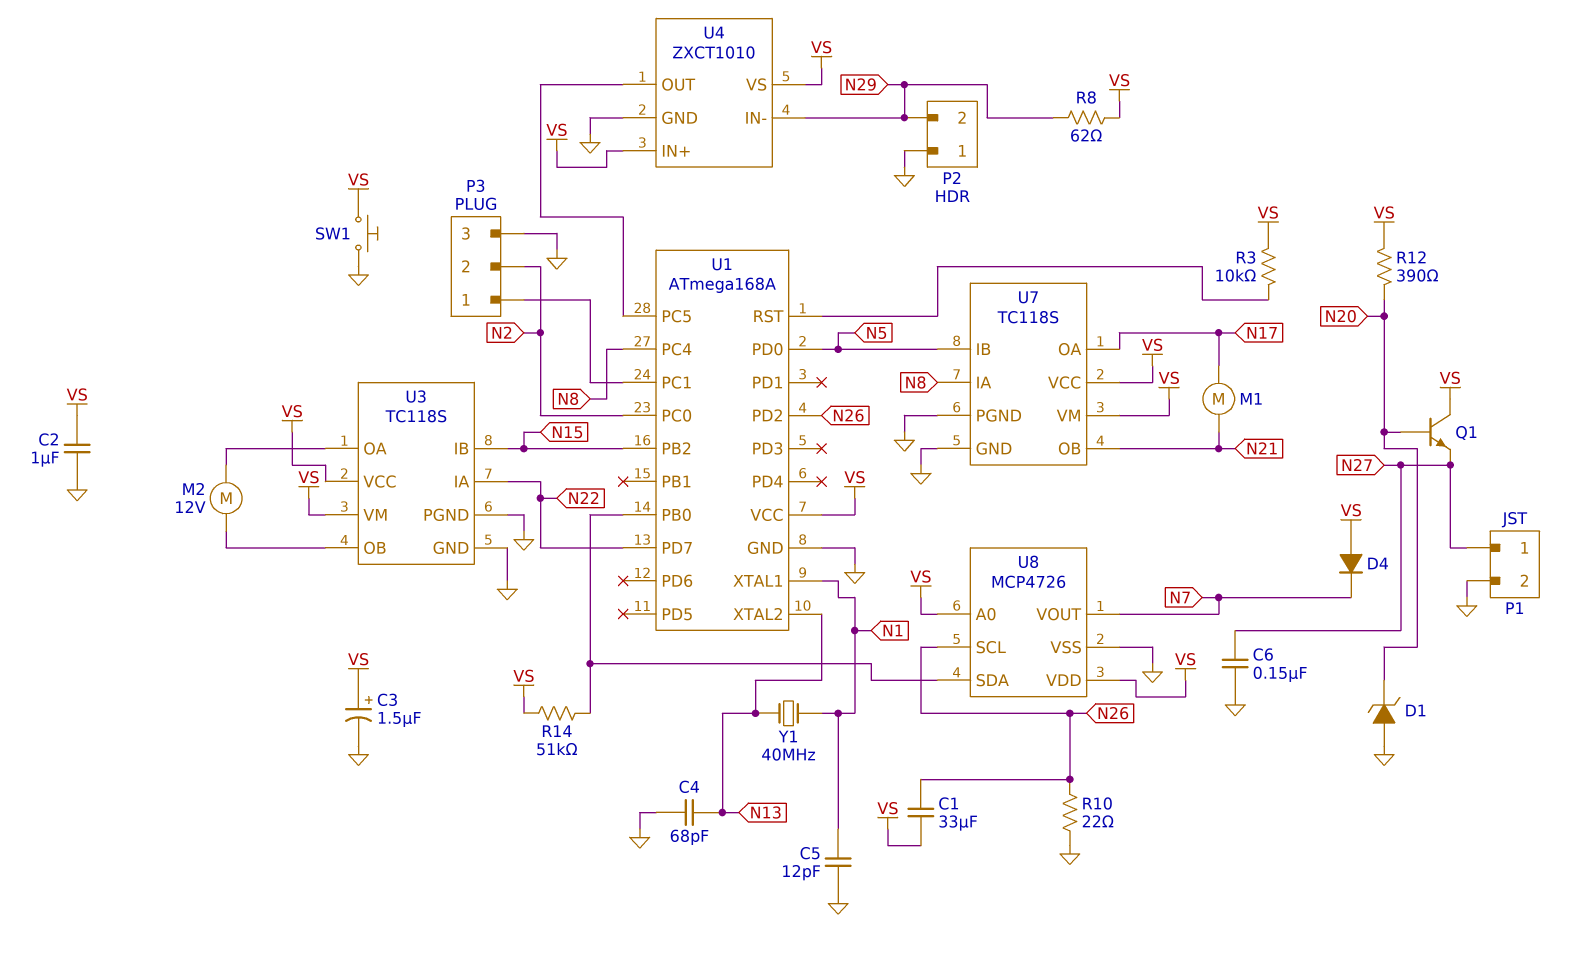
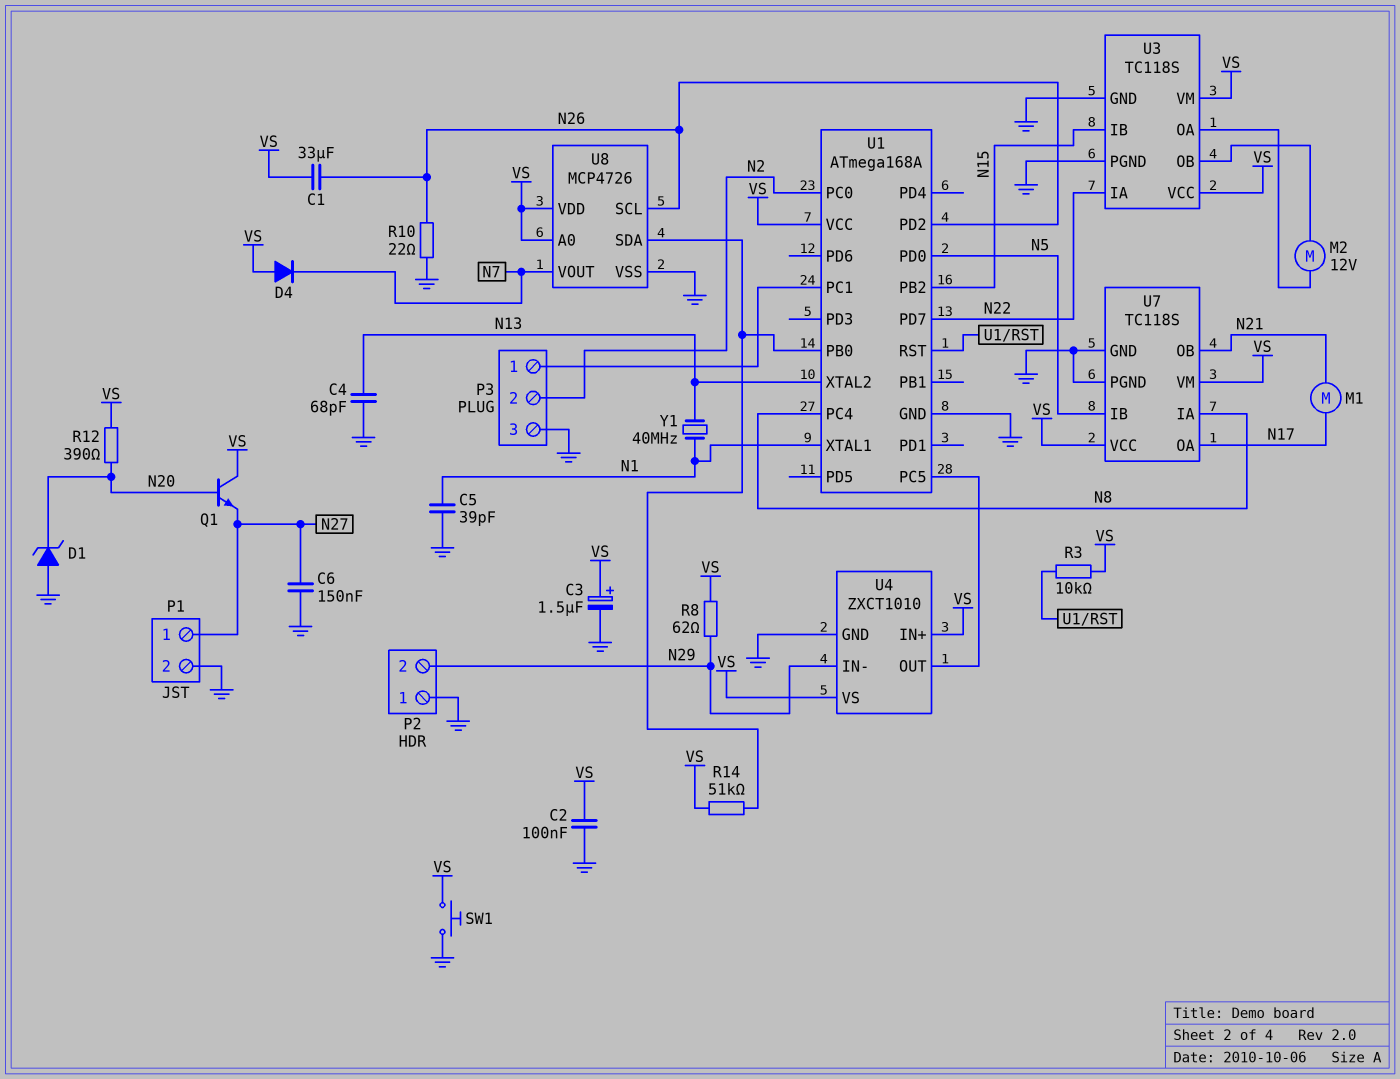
C2: 1uF (GND, VS) -> 100nF (GND, VS)
C5: 12pF (GND, N1) -> 39pF (GND, N1)

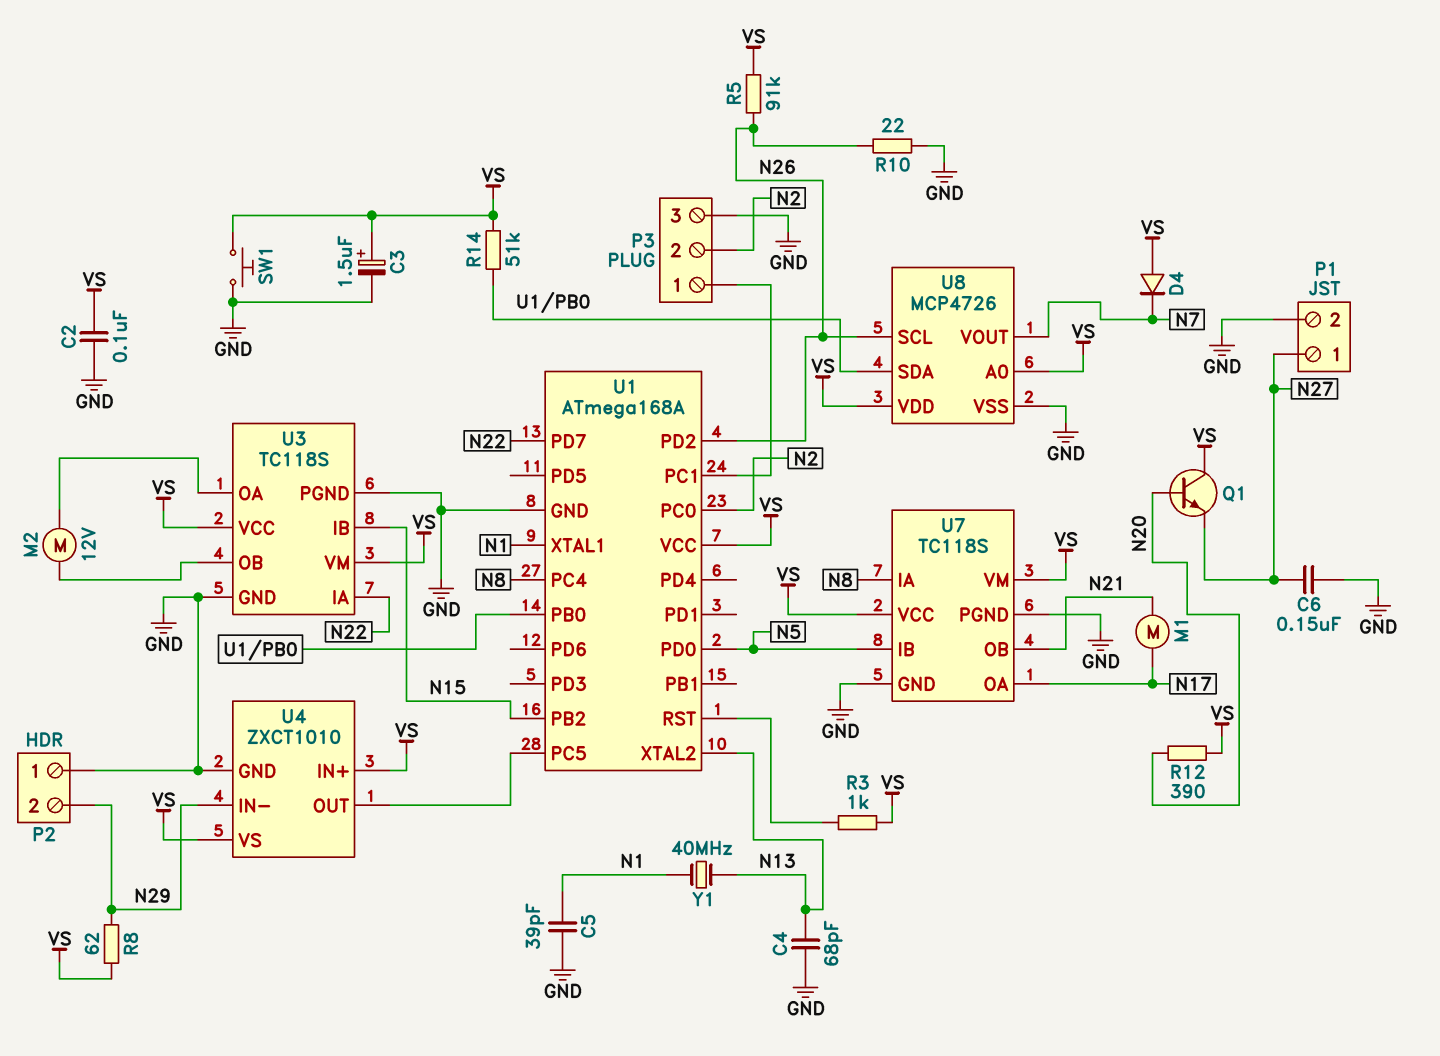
C1: 33uF (N26, VS) -> none
D1: zener (A GND, K N20) -> none
R3: 10k (U1/RST, VS) -> 1k (U1/RST, VS)
R5: none -> 91k (N26, VS)

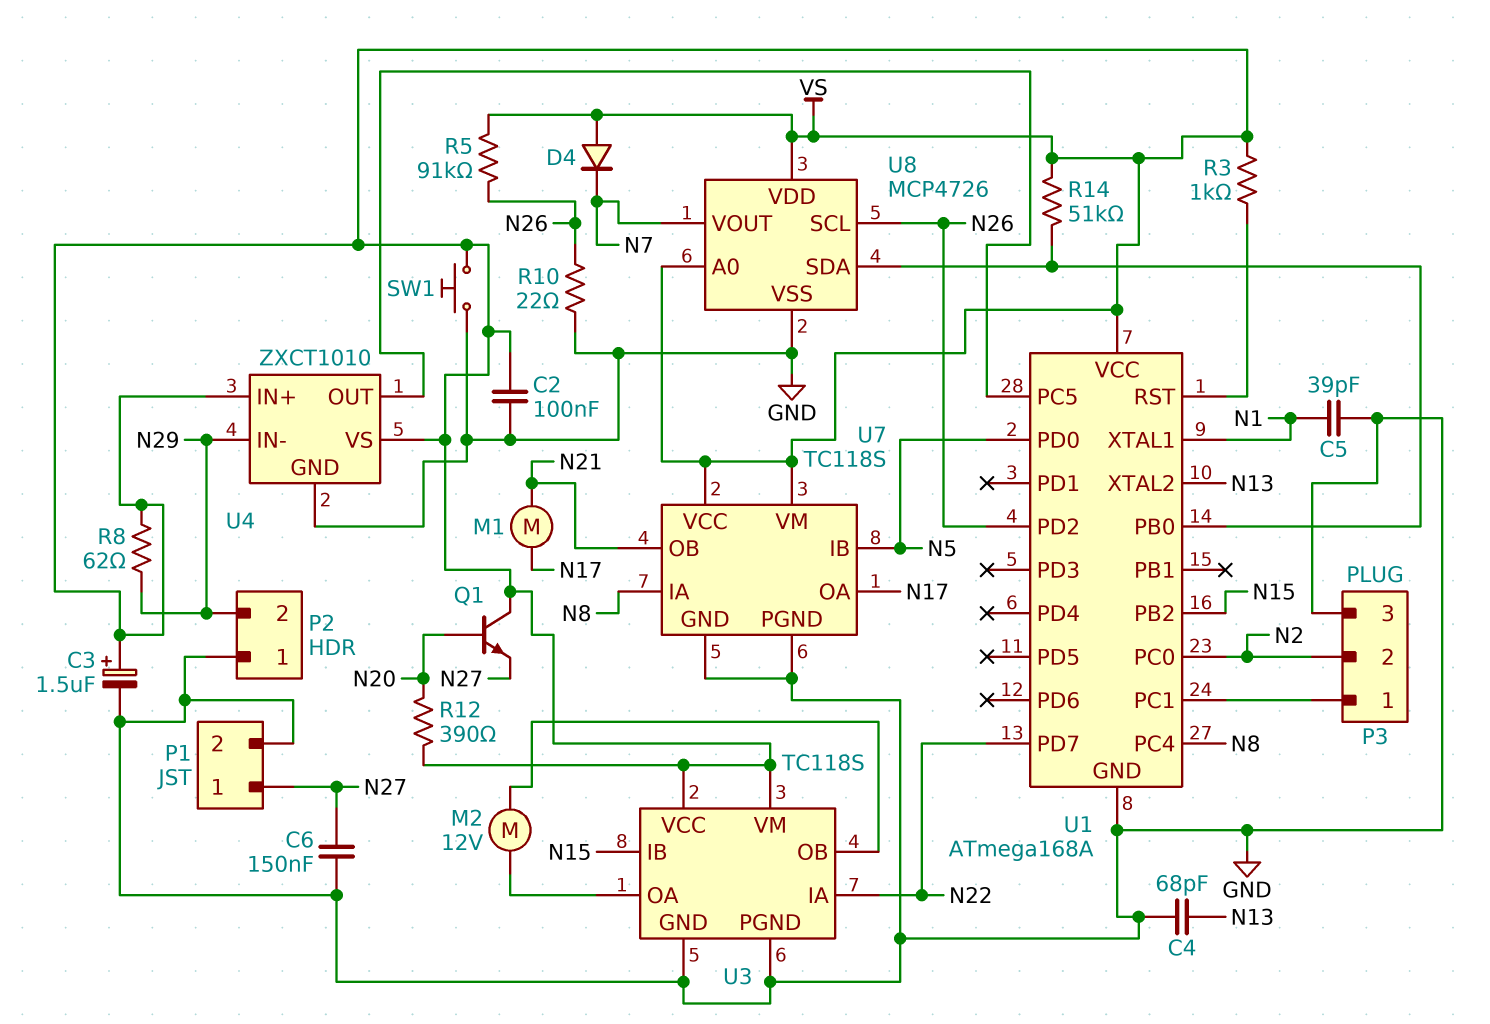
Y1: 40MHz (N1, N13) -> none

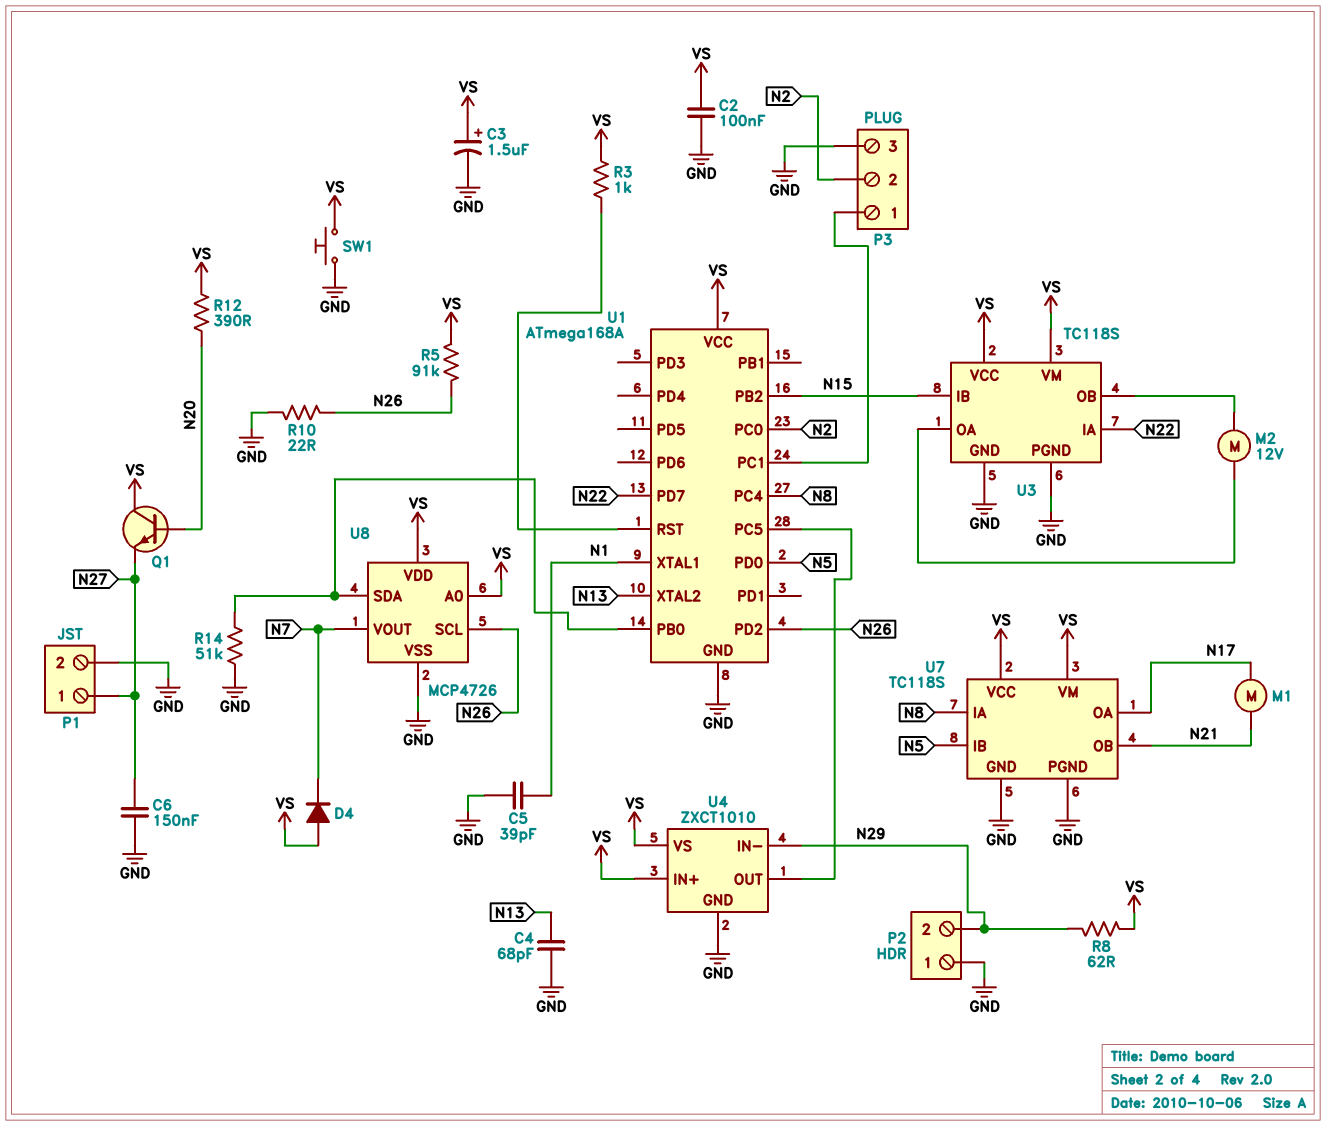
R14: 51k (U1/PB0, VS) -> 51k (GND, U1/PB0)

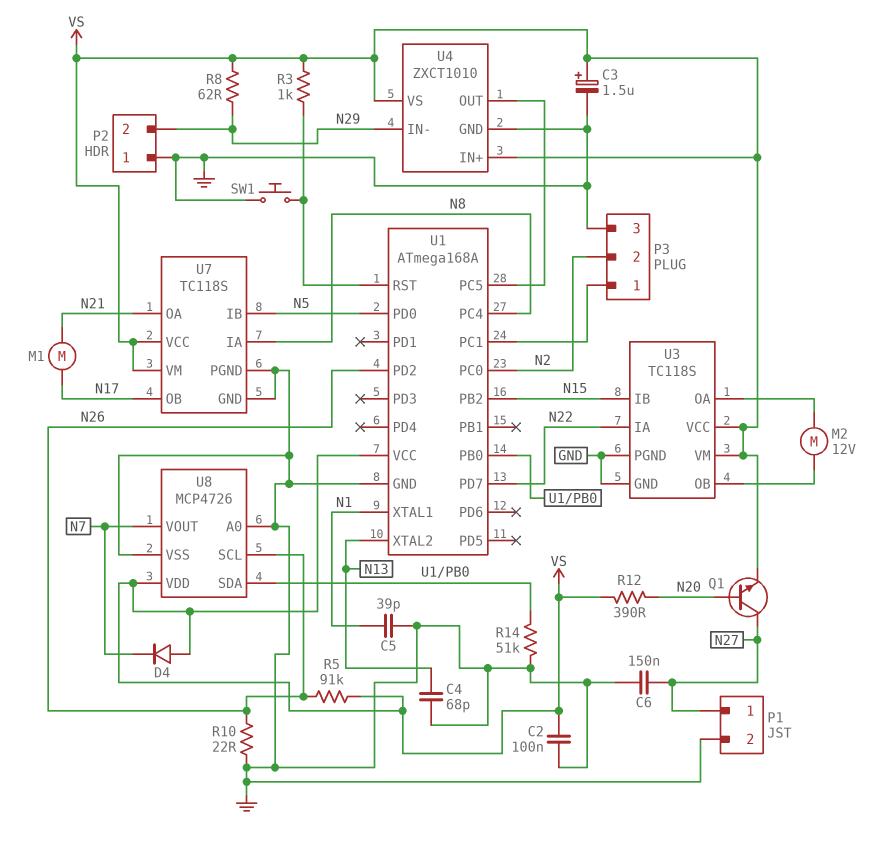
Q1: NPN (B N20, C VS, E N27) -> NPN (B N20, C N27, E VS)
SW1: button (GND, VS) -> button (GND, U1/RST)
U7 pin OA: N17 -> N21
U7 pin OB: N21 -> N17
U8 pin A0: VS -> GND

